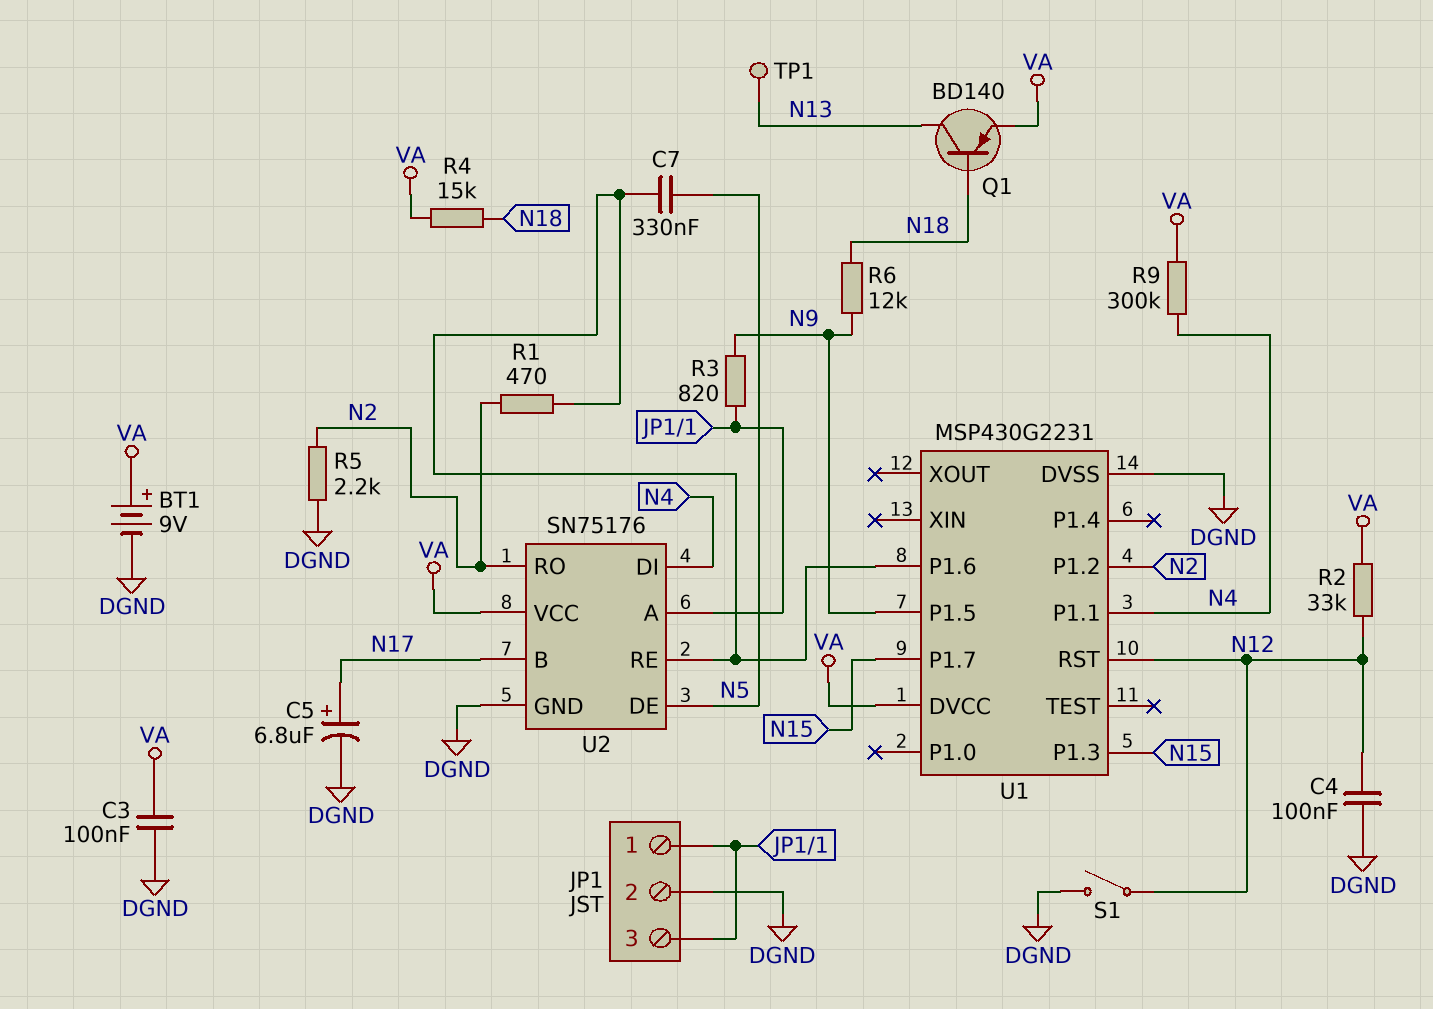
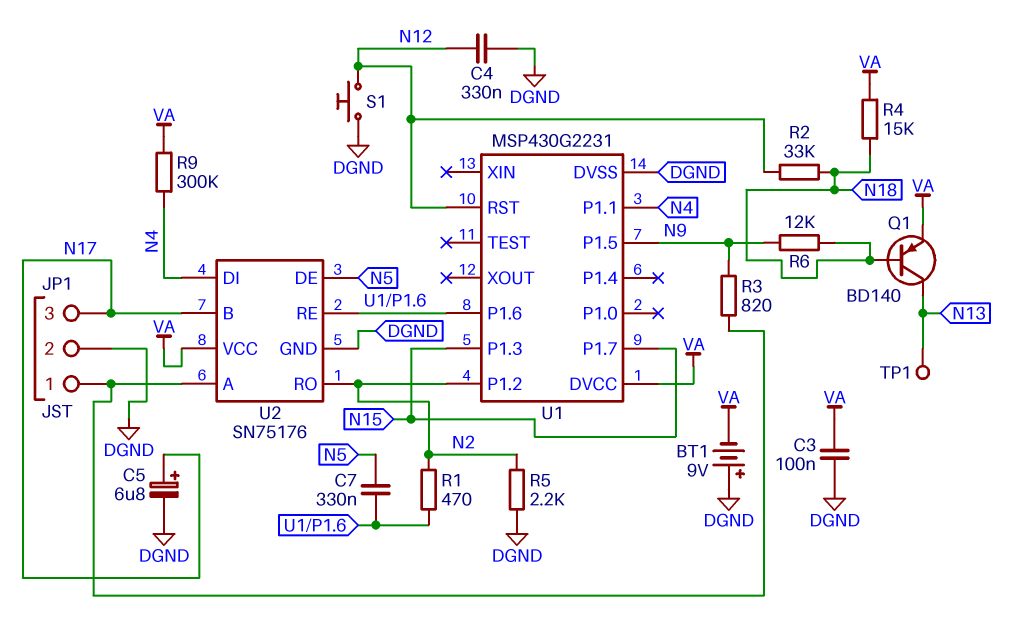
BT1: 9V (plus VA, minus DGND) -> 9V (plus DGND, minus VA)
C4: 100nF (DGND, N12) -> 330nF (DGND, N12)
JP1 pin 3: JP1/1 -> N17
R2: 33k (N12, VA) -> 33k (N12, N18)
S1: switch (DGND, N12) -> button (DGND, N12)

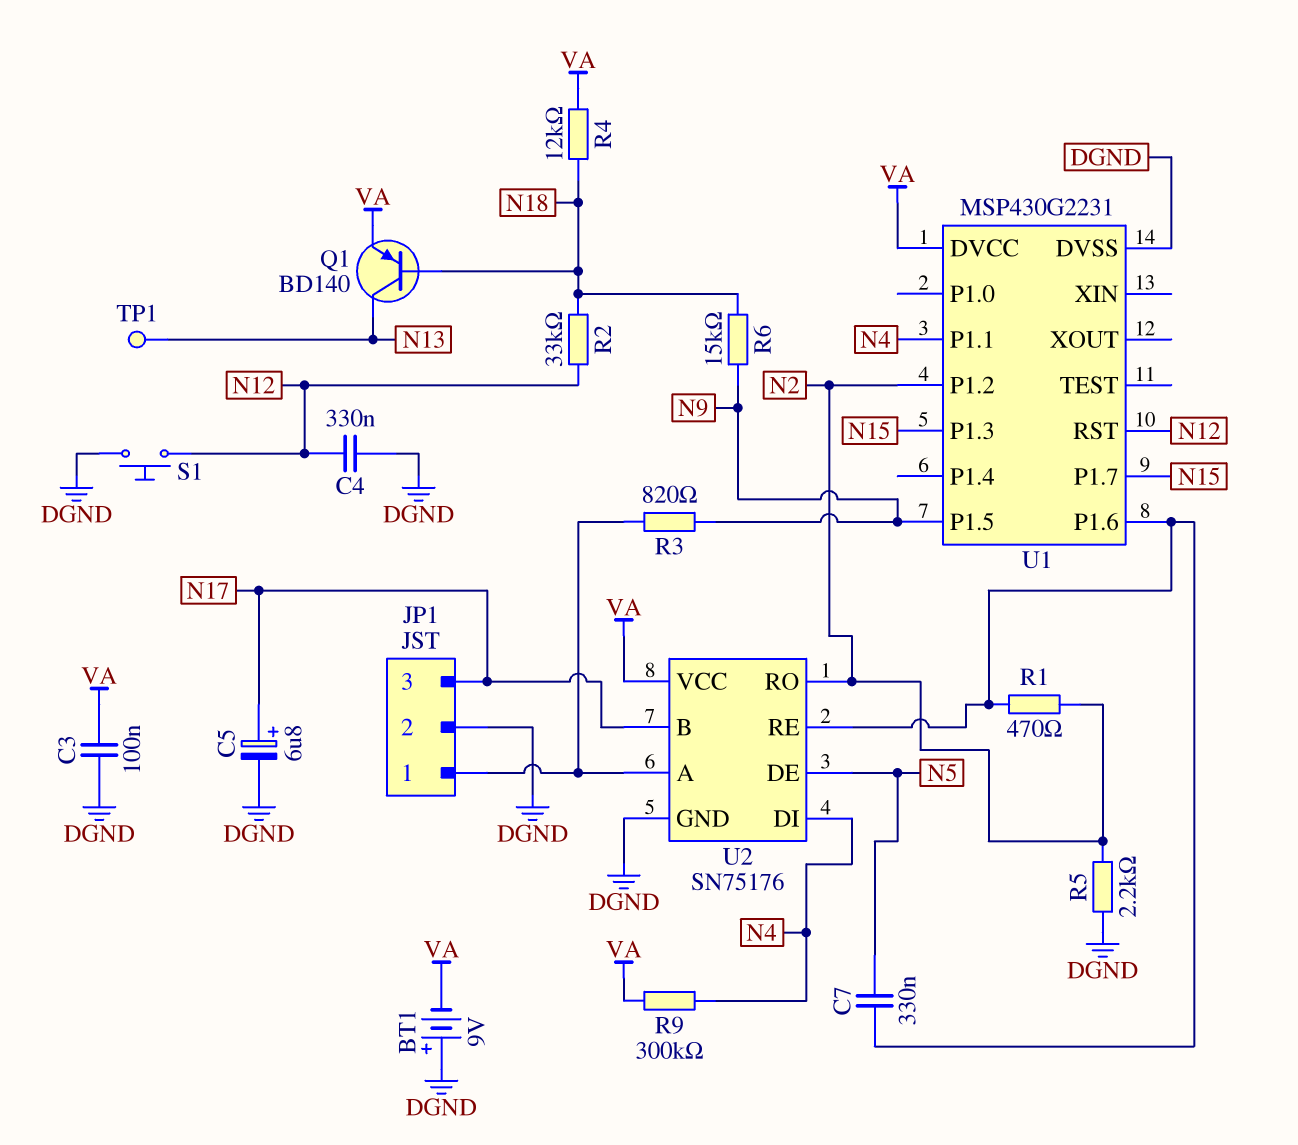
R4: 15k (N18, VA) -> 12k (N18, VA)
R6: 12k (N9, N18) -> 15k (N9, N18)

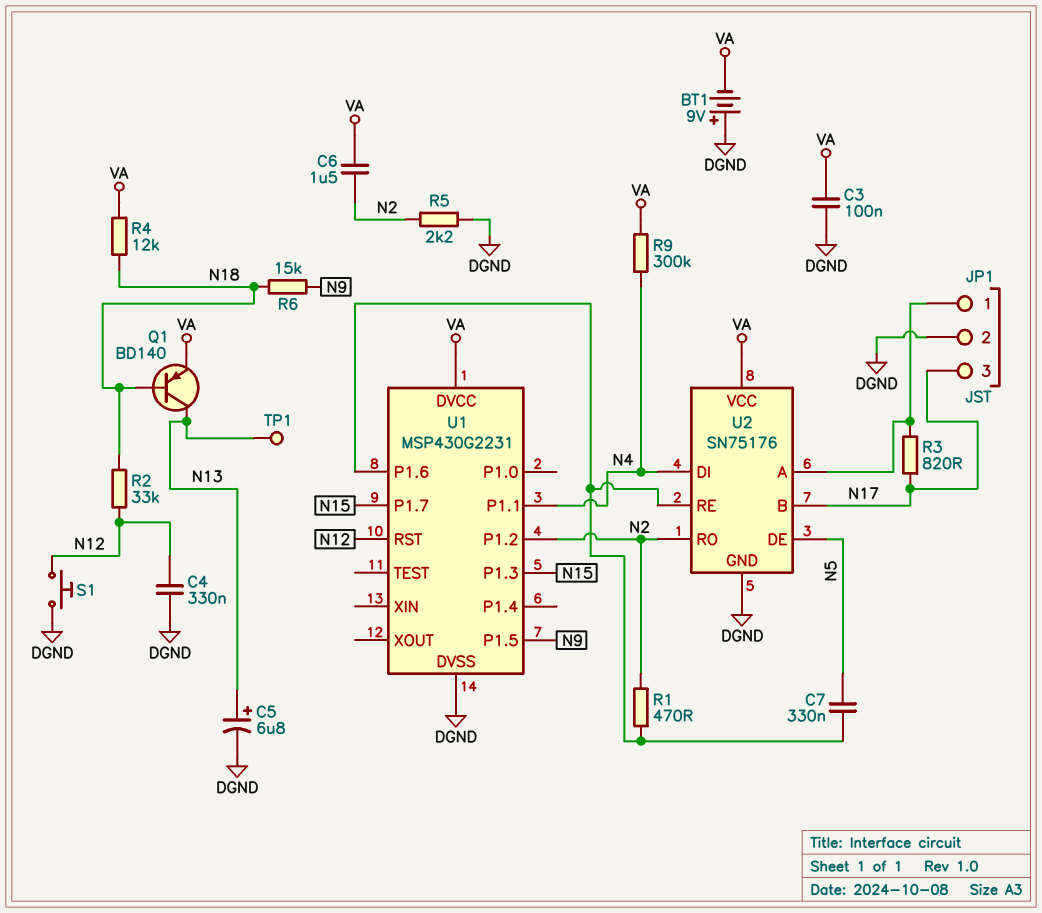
C5: 6.8uF (plus N17, minus DGND) -> 6.8uF (plus N13, minus DGND)
C6: none -> 1.5uF (N2, VA)
R3: 820 (JP1/1, N9) -> 820 (JP1/1, N17)

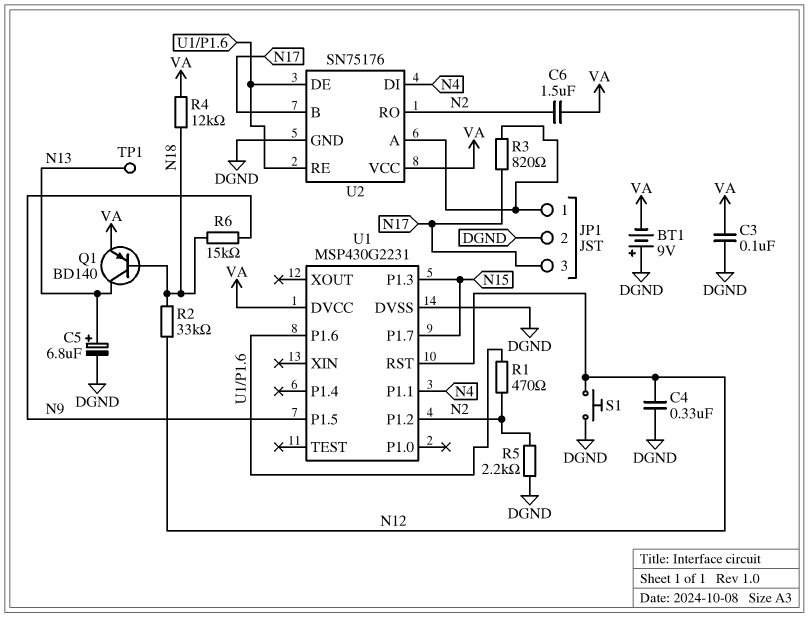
C7: 330nF (N5, U1/P1.6) -> none
R9: 300k (N4, VA) -> none
U2 pin DE: N5 -> U1/P1.6

